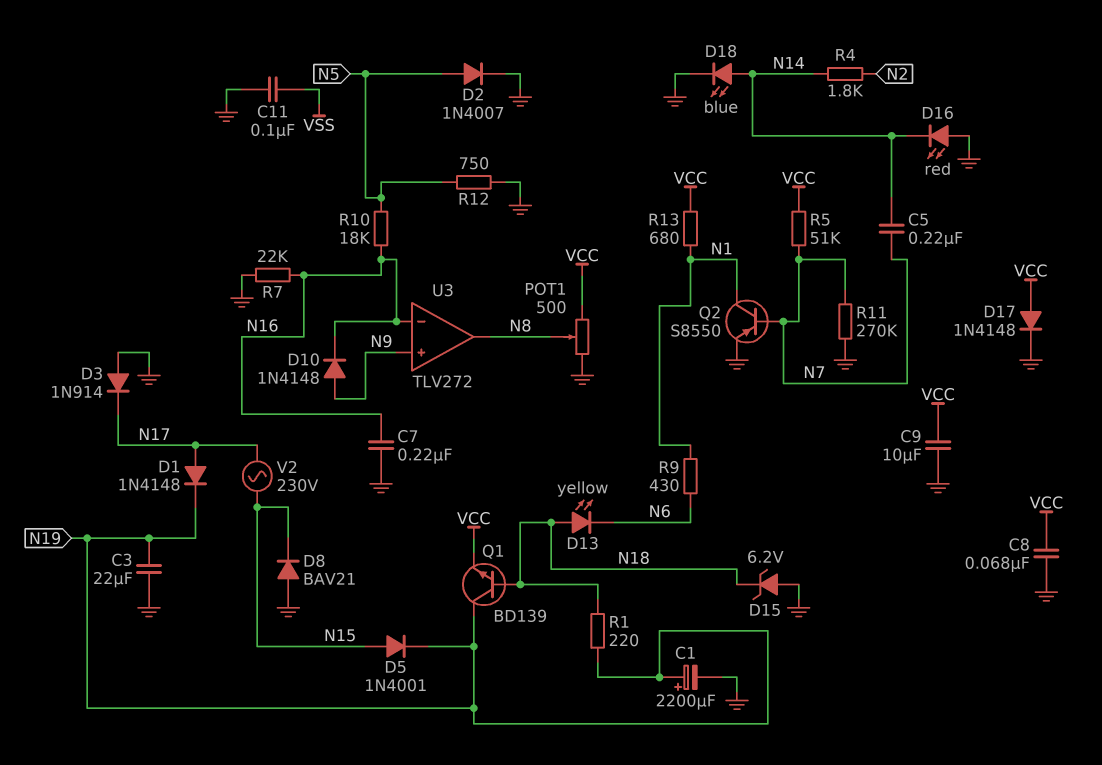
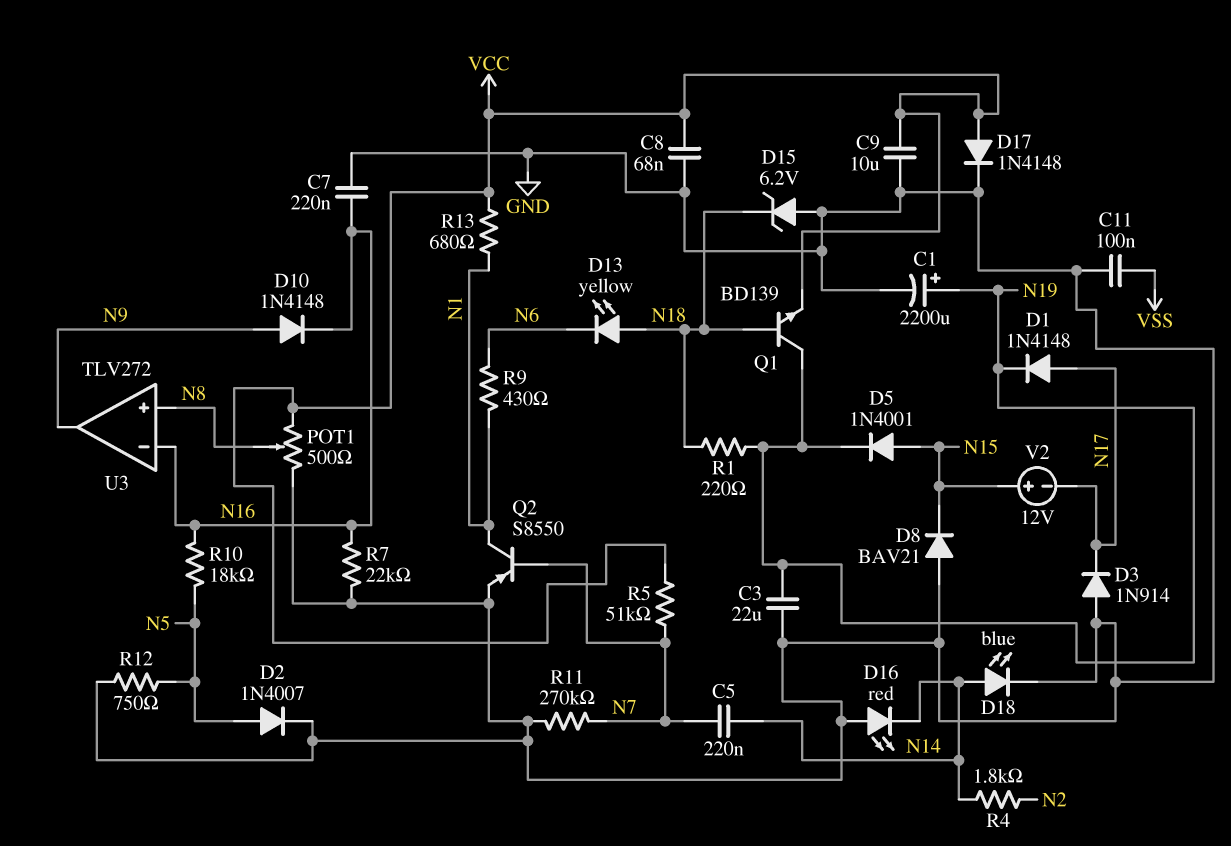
U3 pin in+: N9 -> N8
U3 pin out: N8 -> N9
V2: AC 230V (N15, N17) -> 12V (plus N15, minus N17)

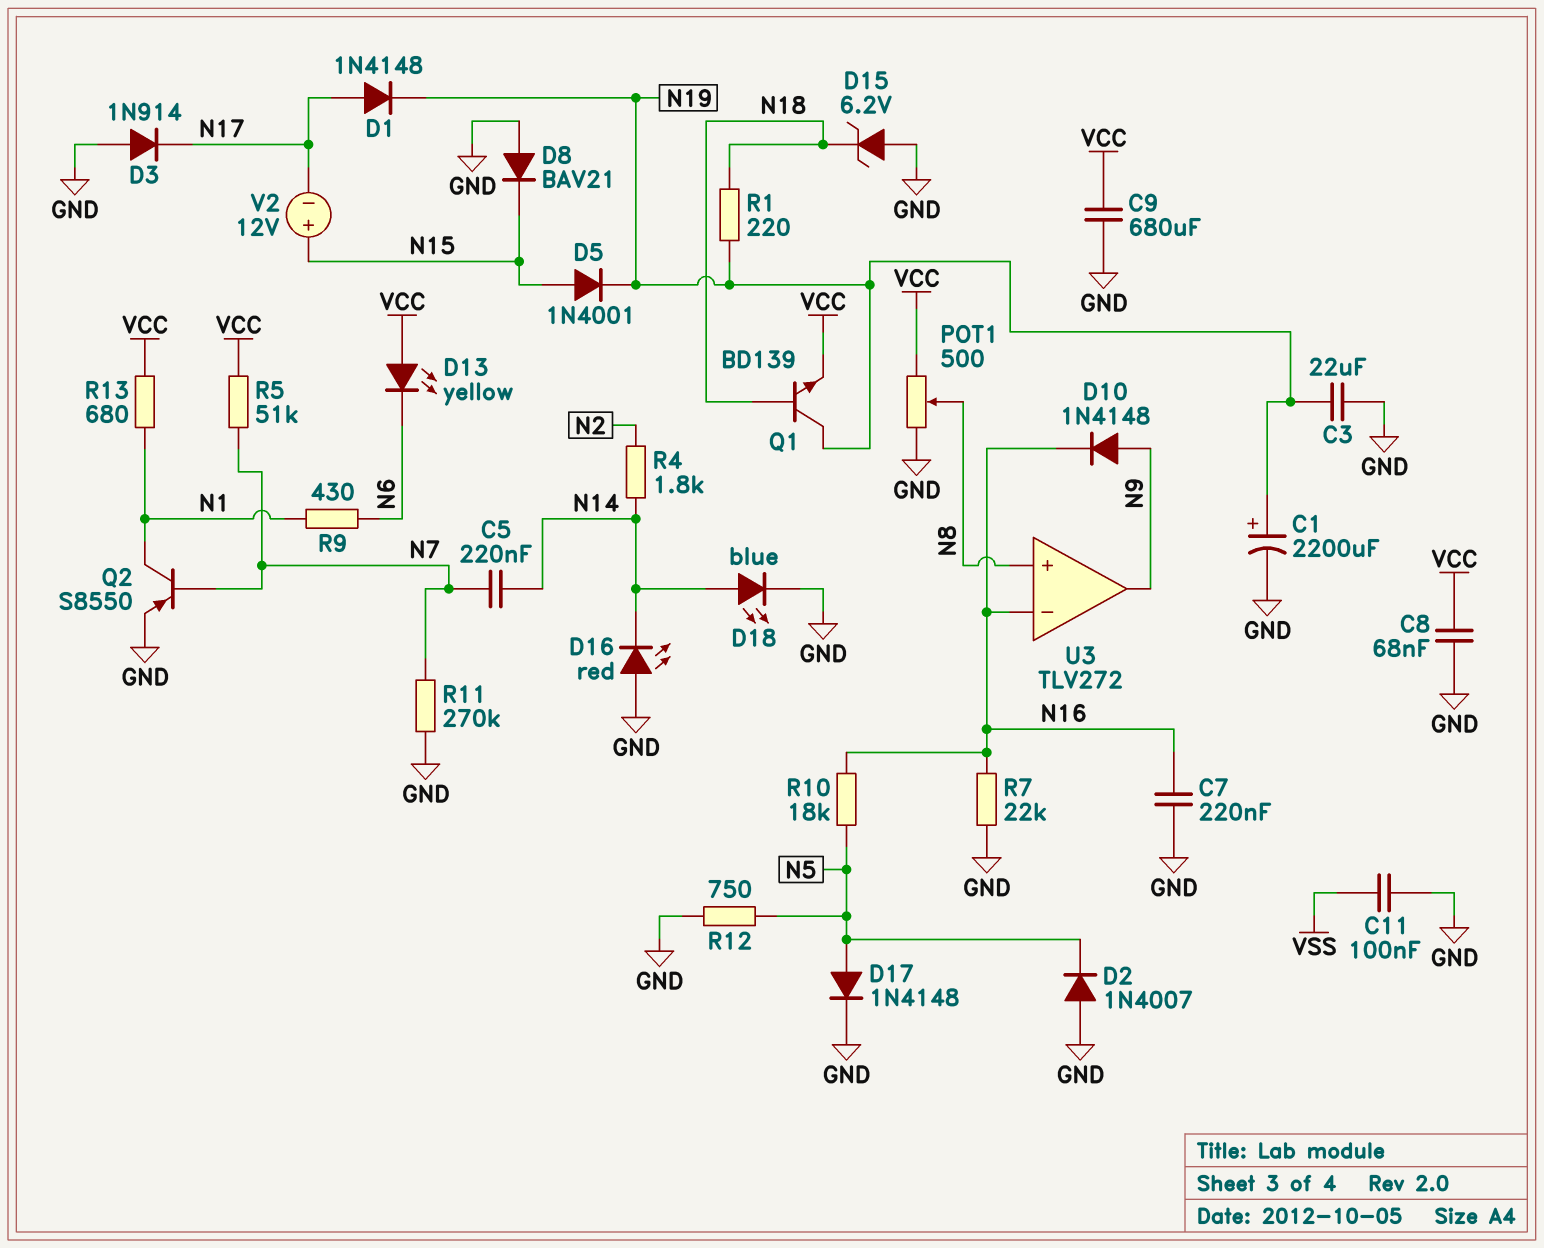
C9: 10uF (GND, VCC) -> 680uF (GND, VCC)
D2: diode 1N4007 (A N5, K GND) -> diode 1N4007 (A GND, K N5)
D13: LED yellow (A N18, K N6) -> LED yellow (A VCC, K N6)
D17: diode 1N4148 (A VCC, K GND) -> diode 1N4148 (A N5, K GND)

